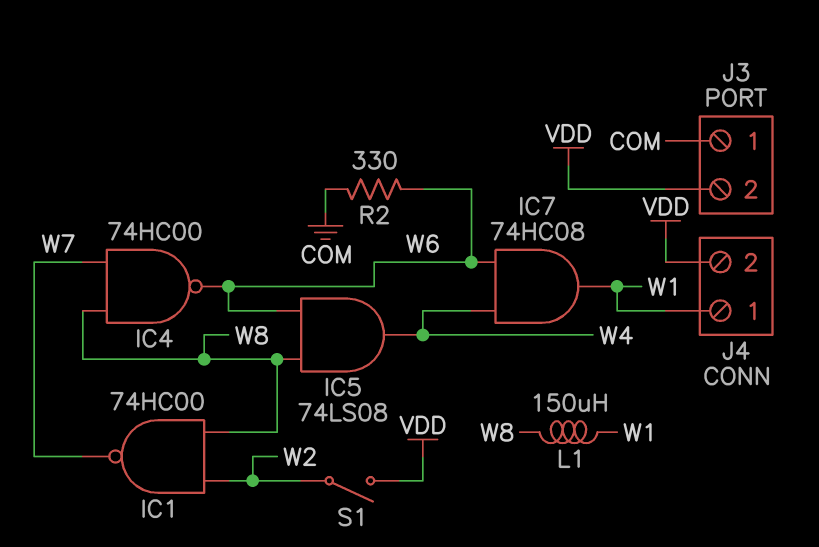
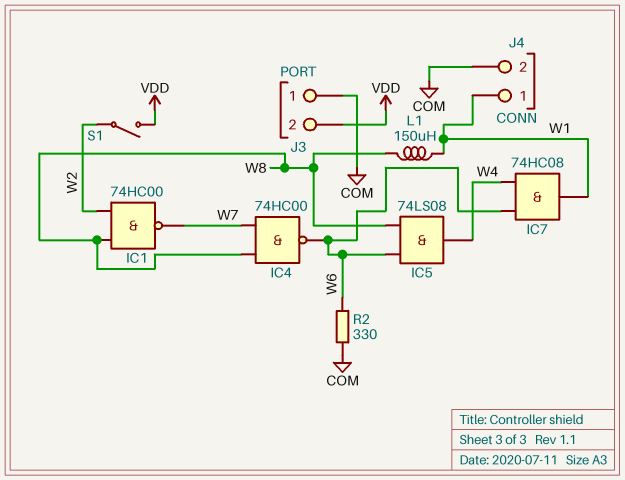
J4 pin 2: VDD -> COM

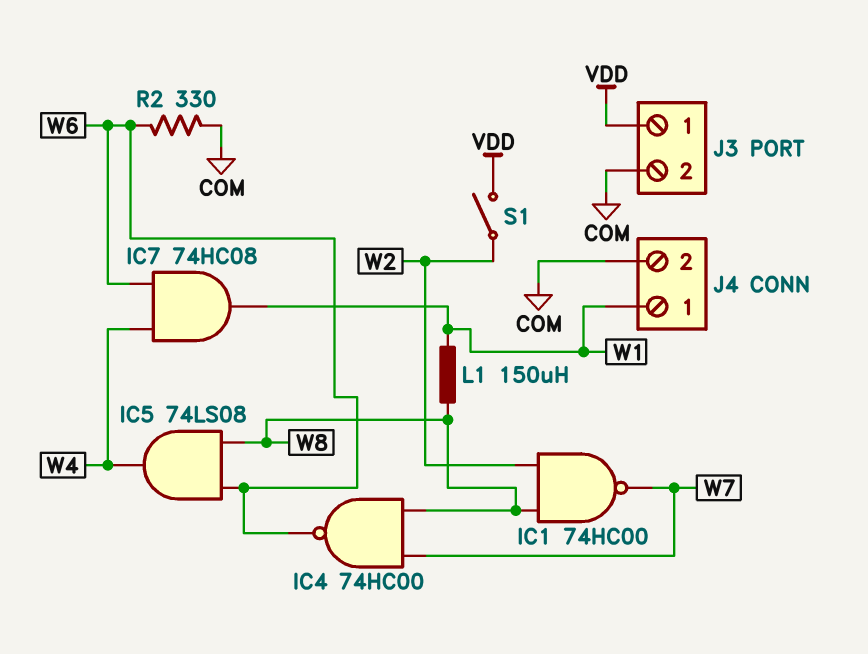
J3 pin 1: COM -> VDD
J3 pin 2: VDD -> COM

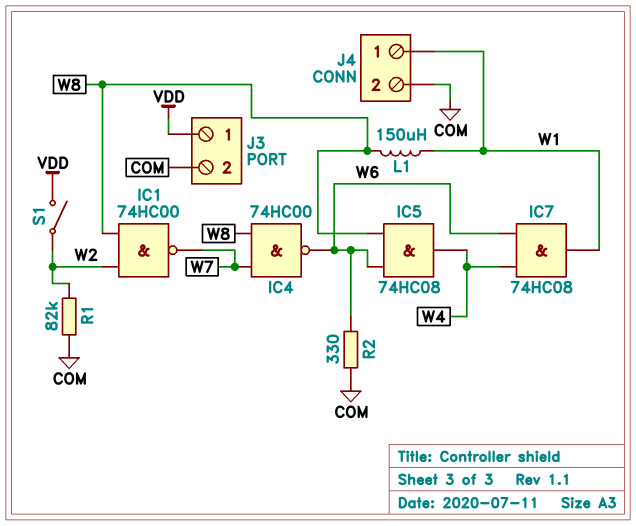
IC5: AND 74LS08 (in W6, in W8, out W4) -> AND 74HC08 (in W6, in W8, out W4)
R1: none -> 82k (COM, W2)

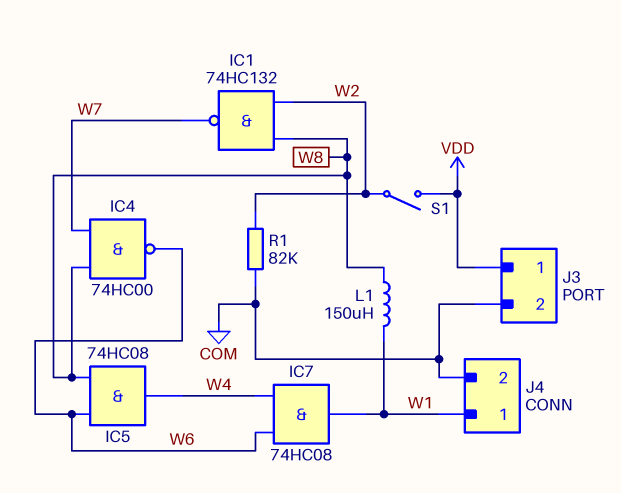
IC1: NAND 74HC00 (in W2, in W8, out W7) -> NAND 74HC132 (in W2, in W8, out W7)
R2: 330 (COM, W6) -> none

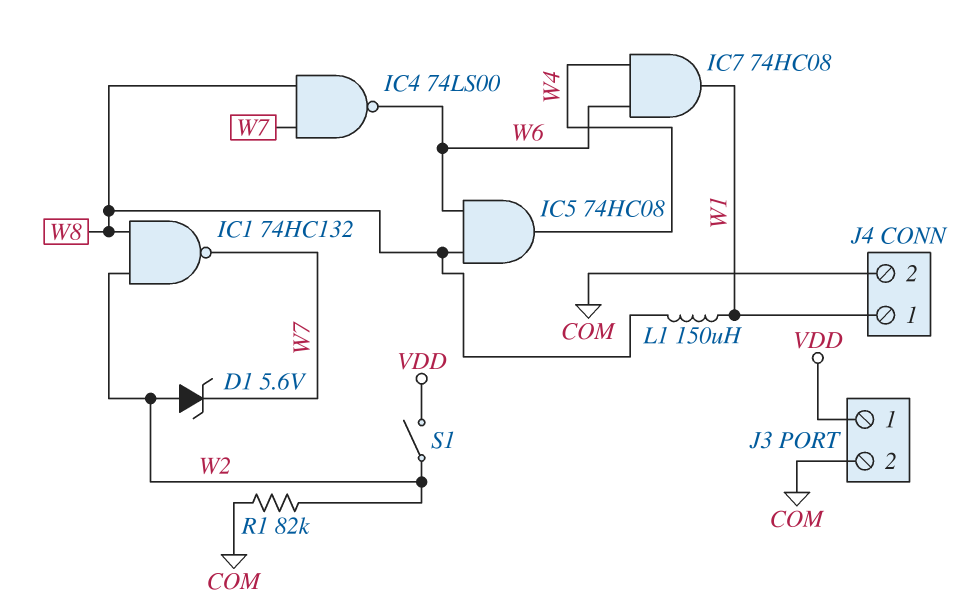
D1: none -> zener 5.6V (A W2, K W7)
IC4: NAND 74HC00 (in W7, in W8, out W6) -> NAND 74LS00 (in W7, in W8, out W6)

